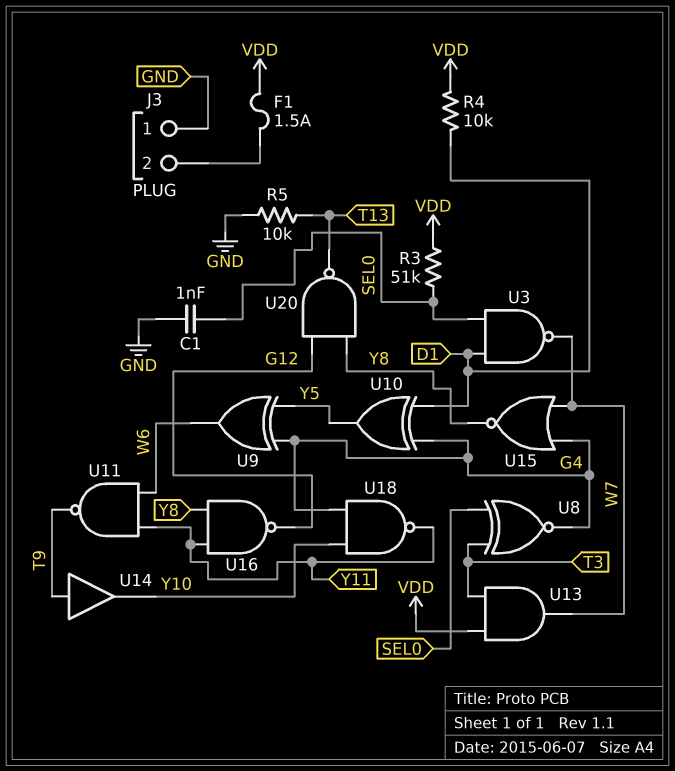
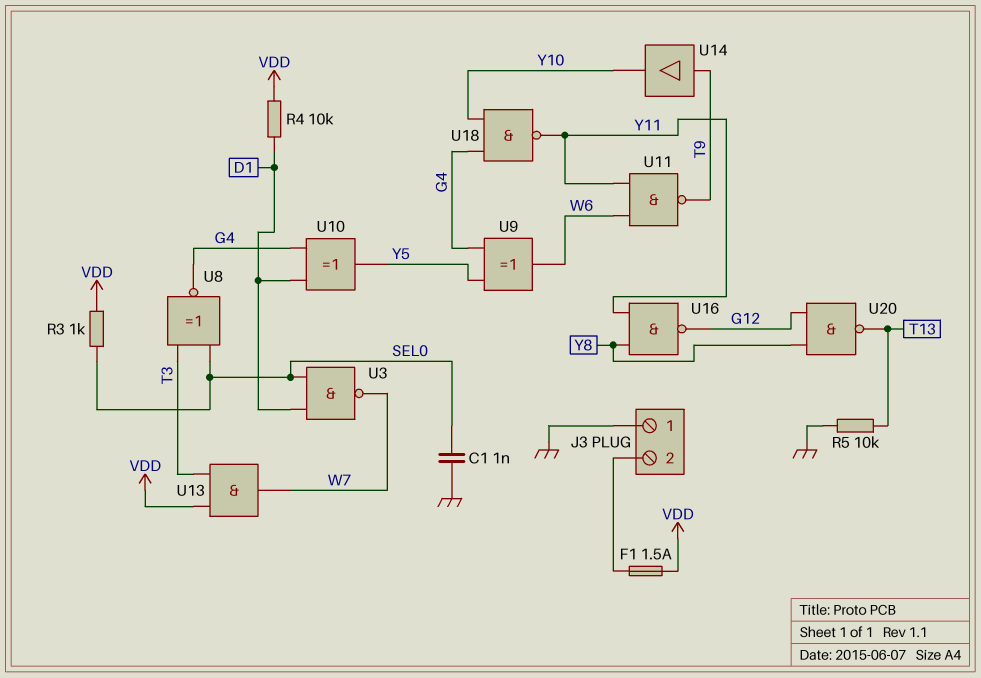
R3: 51k (SEL0, VDD) -> 1k (SEL0, VDD)
U15: NOR (in G4, in W7, out Y8) -> none

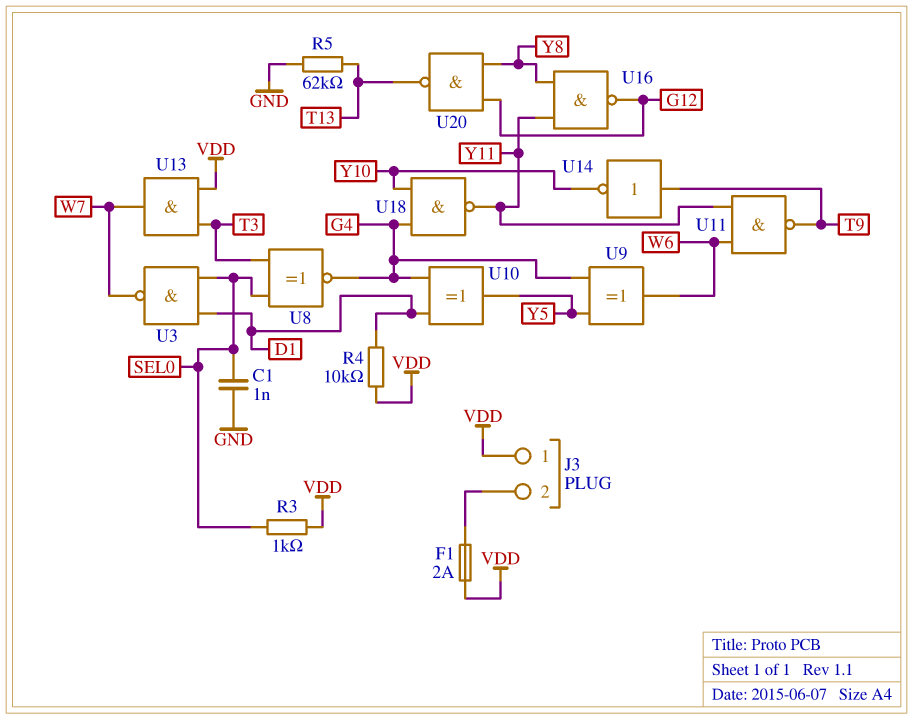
F1: 1.5A (J3/2, VDD) -> 2A (J3/2, VDD)
J3 pin 1: GND -> VDD
R5: 10k (GND, T13) -> 62k (GND, T13)
U14: buffer (in T9, out Y10) -> NOT (in T9, out Y10)

